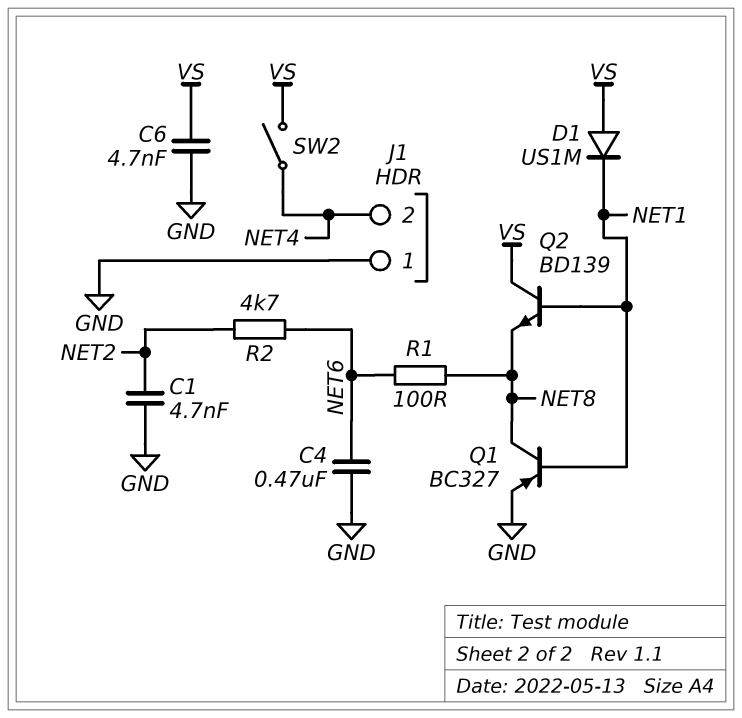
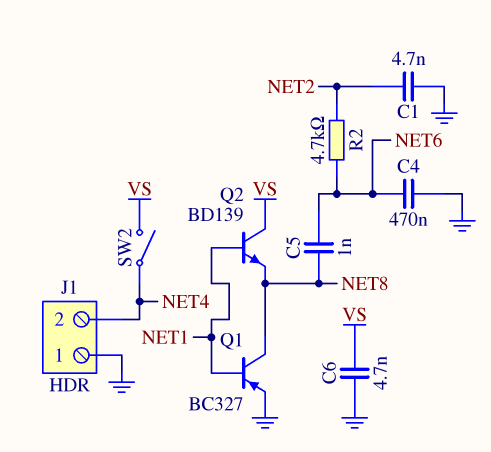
C5: none -> 1nF (NET6, NET8)
D1: diode US1M (A VS, K NET1) -> none
R1: 100 (NET6, NET8) -> none

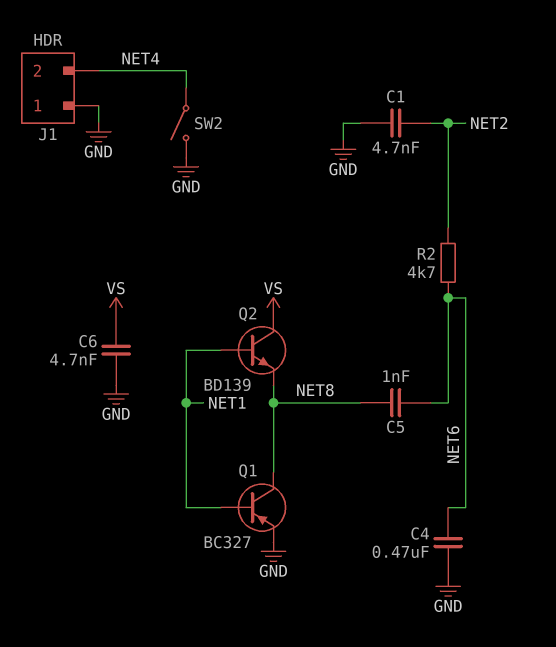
SW2: switch (NET4, VS) -> switch (GND, NET4)

